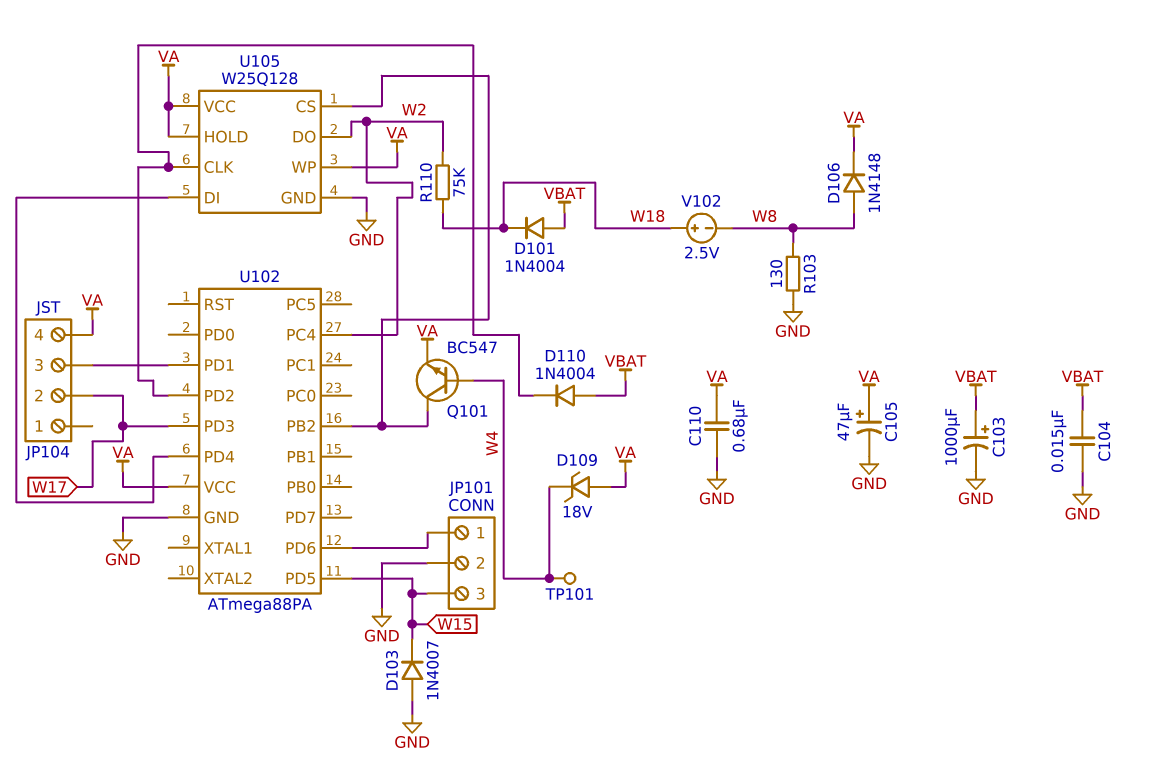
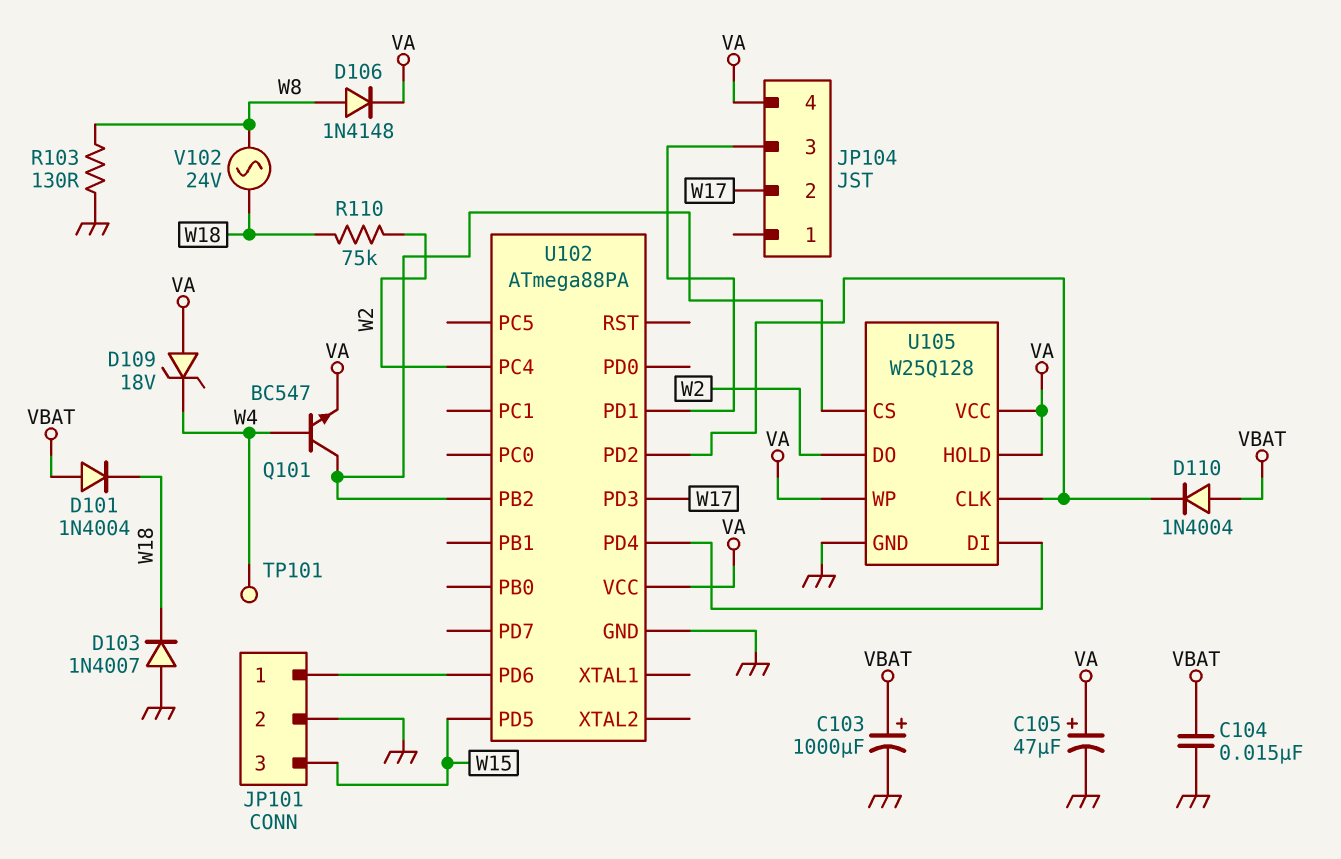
C110: 680nF (GND, VA) -> none
D103: diode 1N4007 (A GND, K W15) -> diode 1N4007 (A GND, K W18)
V102: 2.5V (plus W18, minus W8) -> AC 24V (W8, W18)

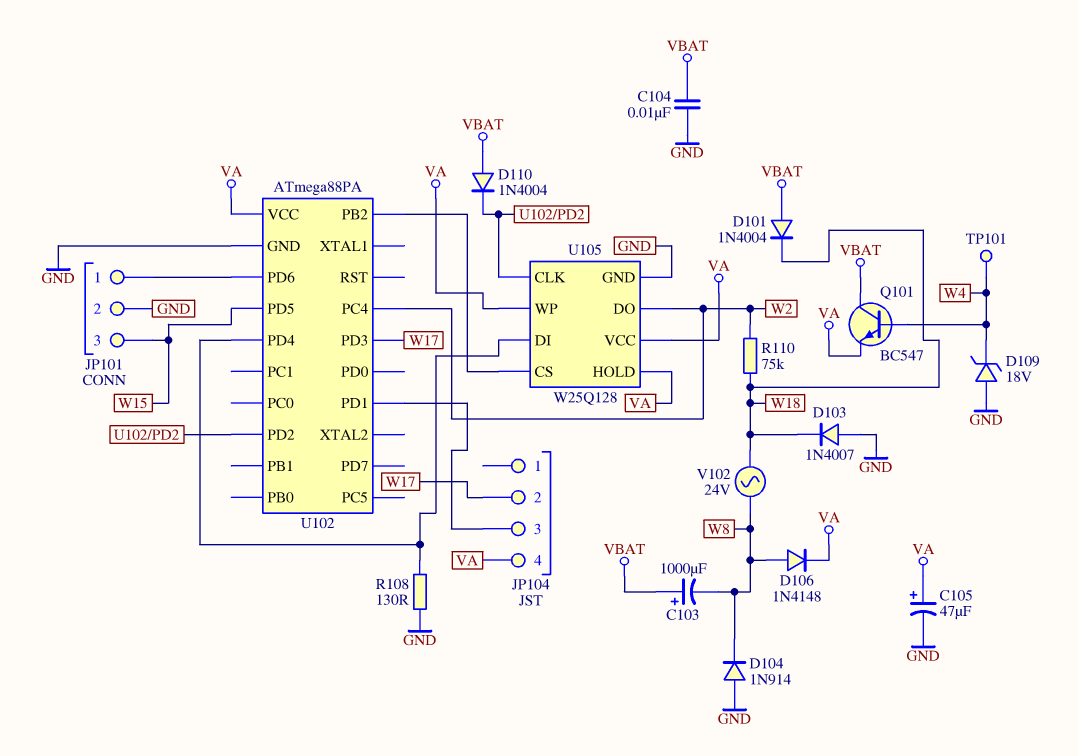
C103: 1000uF (plus VBAT, minus GND) -> 1000uF (plus VBAT, minus W8)
C104: 15nF (GND, VBAT) -> 10nF (GND, VBAT)
D104: none -> diode 1N914 (A GND, K W8)
D109: zener 18V (A VA, K W4) -> zener 18V (A GND, K W4)
Q101: NPN BC547 (B W4, C U102/PB2, E VA) -> NPN BC547 (B W4, C VBAT, E VA)
R103: 130 (GND, W8) -> none
R108: none -> 130 (GND, U102/PD4)

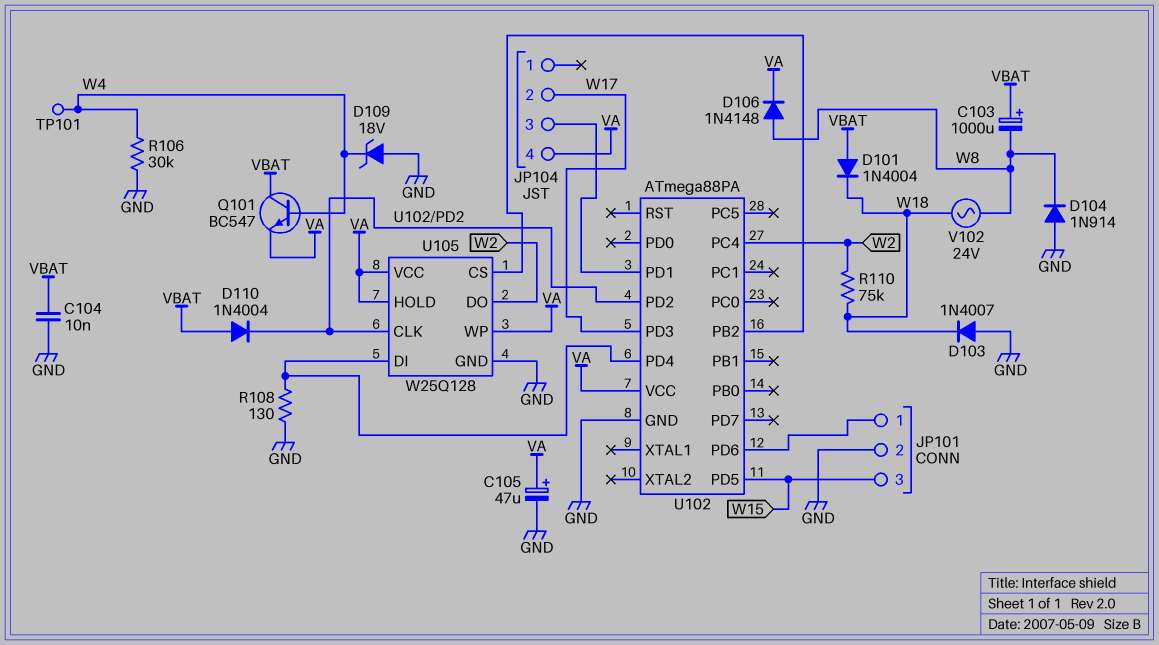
R106: none -> 30k (GND, W4)

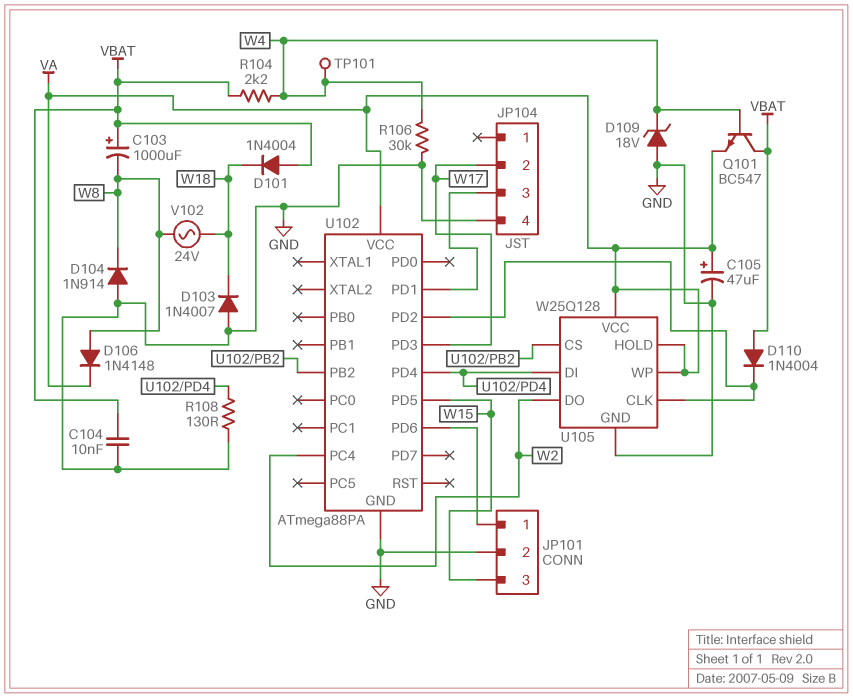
JP104 pin 4: VA -> GND
R104: none -> 2.2k (VBAT, W4)
R110: 75k (W2, W18) -> none

